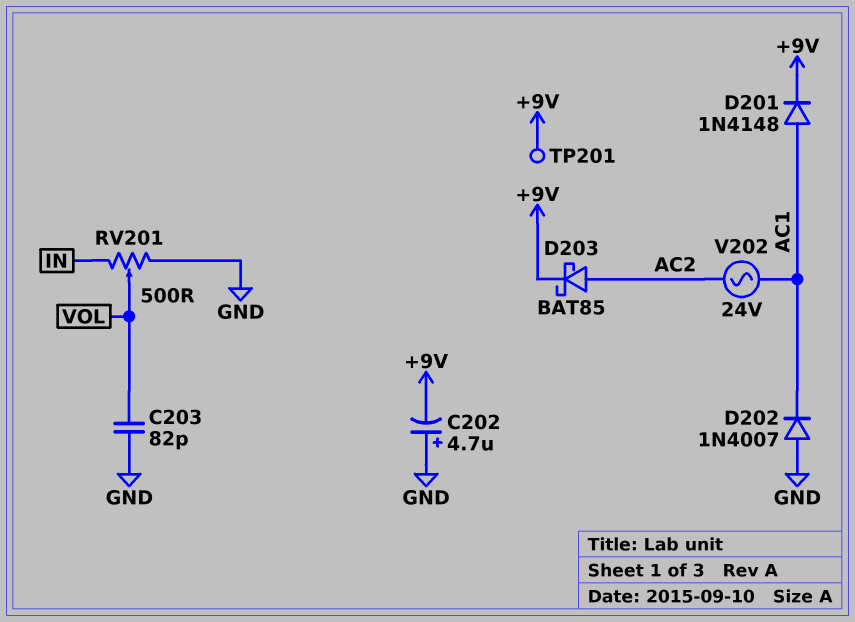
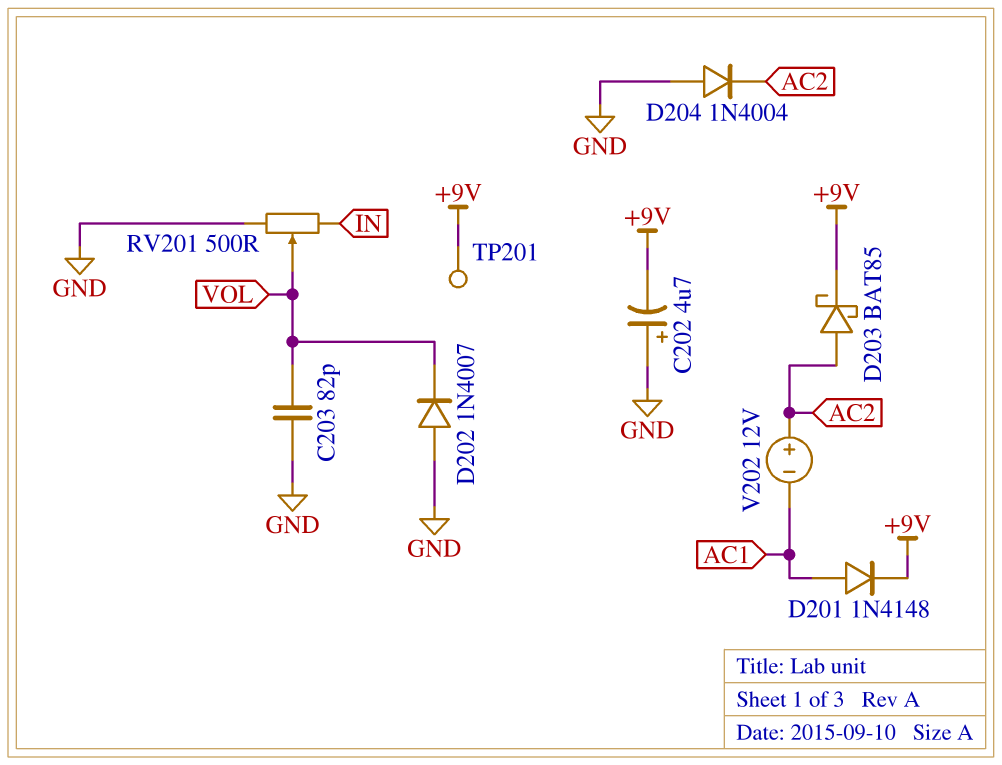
D202: diode 1N4007 (A GND, K AC1) -> diode 1N4007 (A GND, K VOL)
D204: none -> diode 1N4004 (A GND, K AC2)
V202: AC 24V (AC1, AC2) -> 12V (plus AC2, minus AC1)

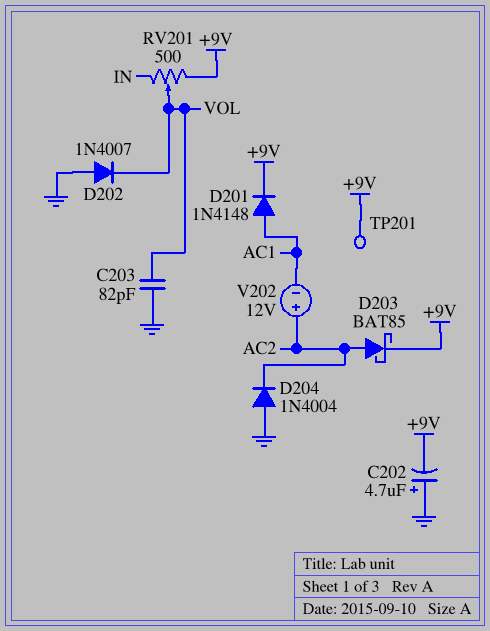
RV201: 500 (GND, IN, wiper VOL) -> 500 (+9V, IN, wiper VOL)

